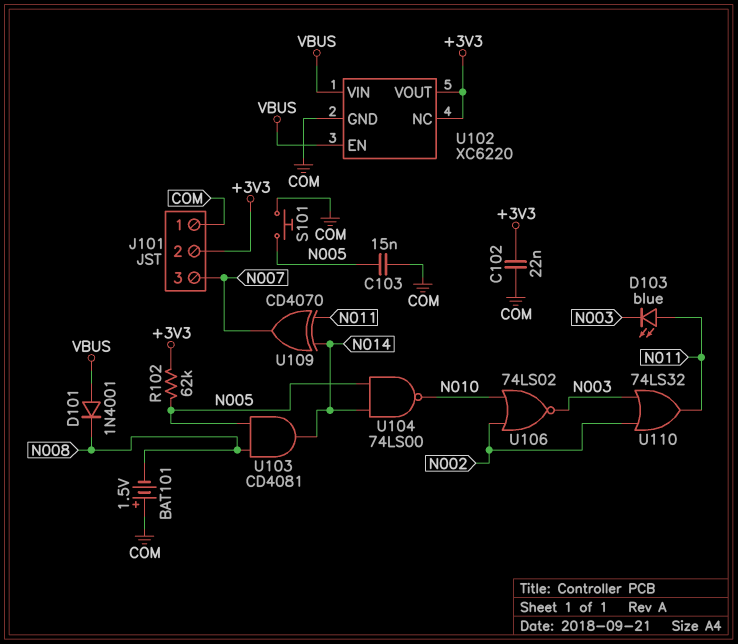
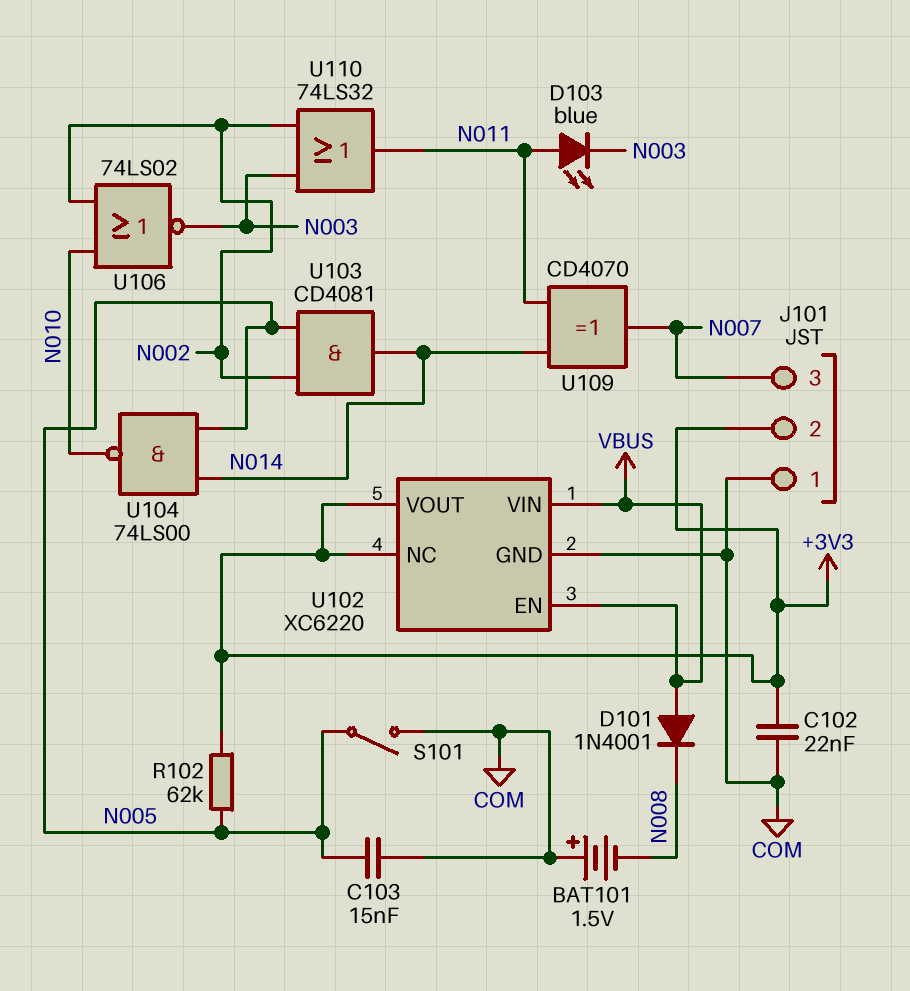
S101: button (COM, N005) -> switch (COM, N005)
U103: AND CD4081 (in N005, in N008, out N014) -> AND CD4081 (in N002, in N005, out N014)

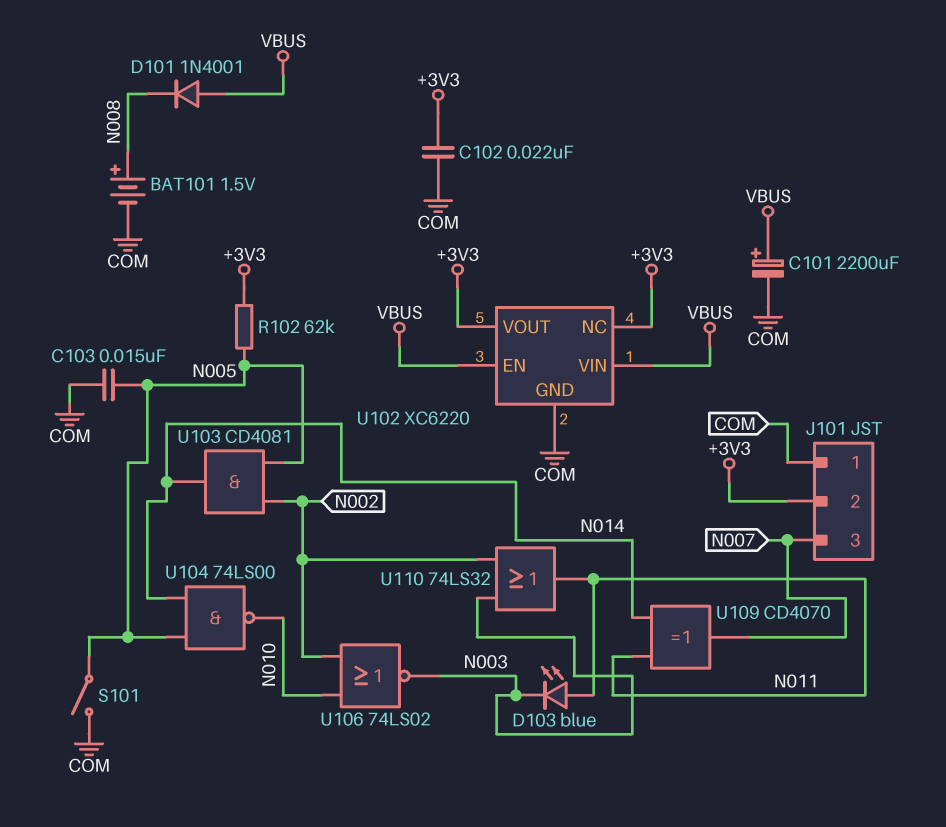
BAT101: 1.5V (plus COM, minus N008) -> 1.5V (plus N008, minus COM)
C101: none -> 2200uF (plus VBUS, minus COM)

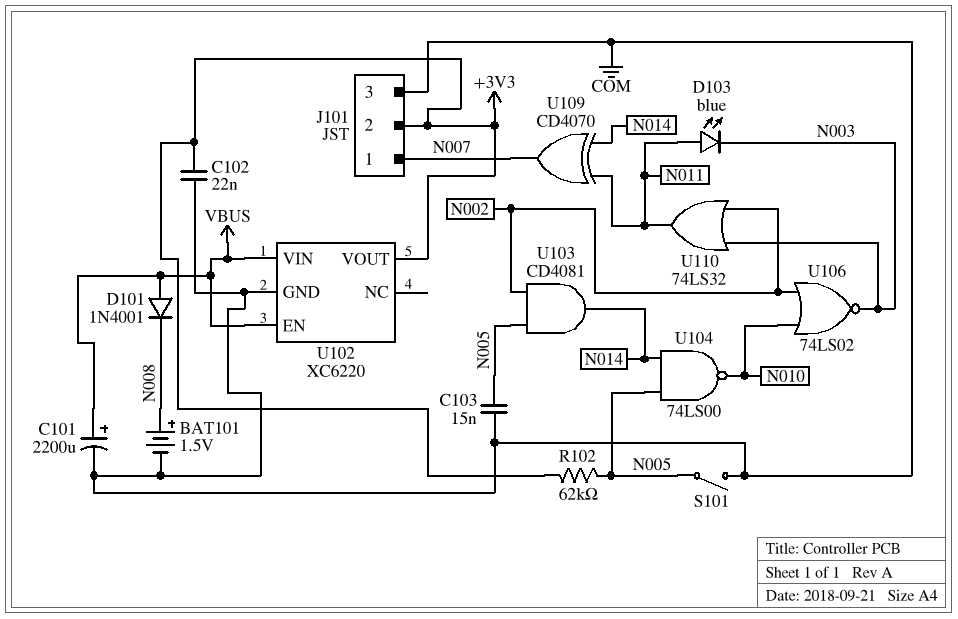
J101 pin 1: COM -> N007
J101 pin 3: N007 -> COM
U102 pin NC: +3V3 -> none

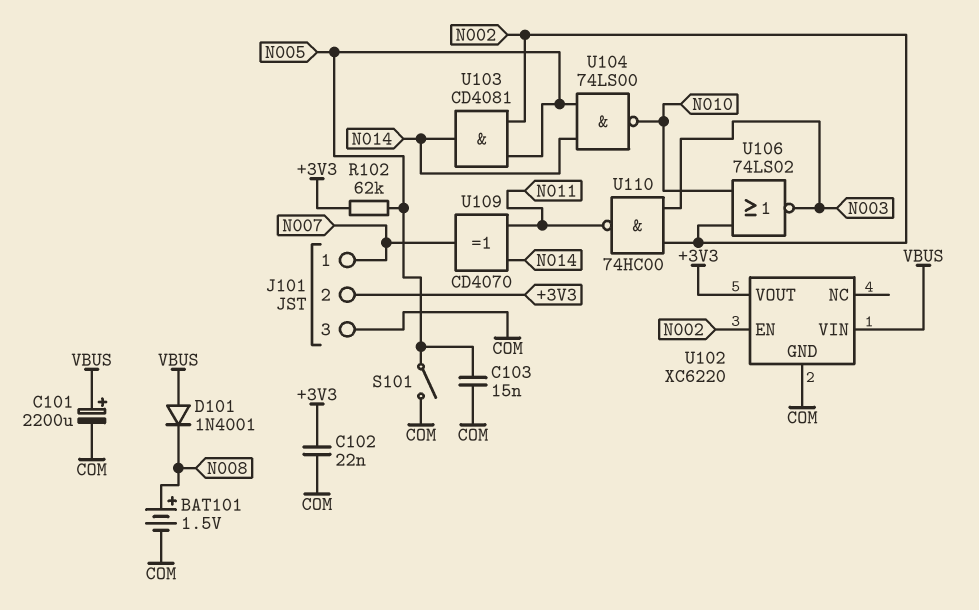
D103: LED blue (A N011, K N003) -> none
U102 pin EN: VBUS -> N002
U110: OR 74LS32 (in N002, in N003, out N011) -> NAND 74HC00 (in N002, in N003, out N011)

